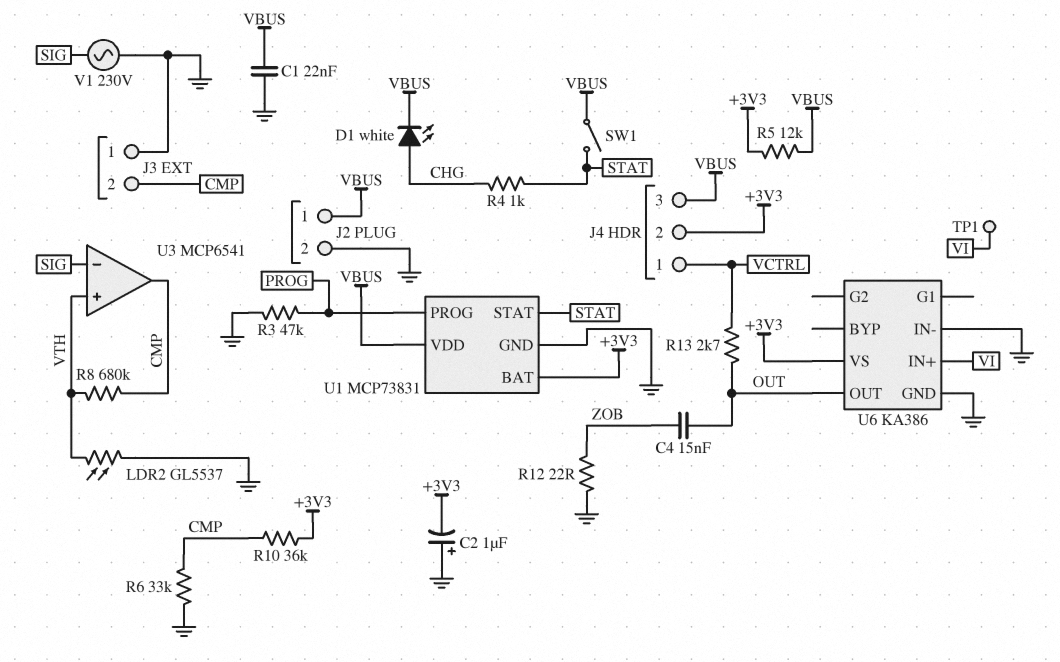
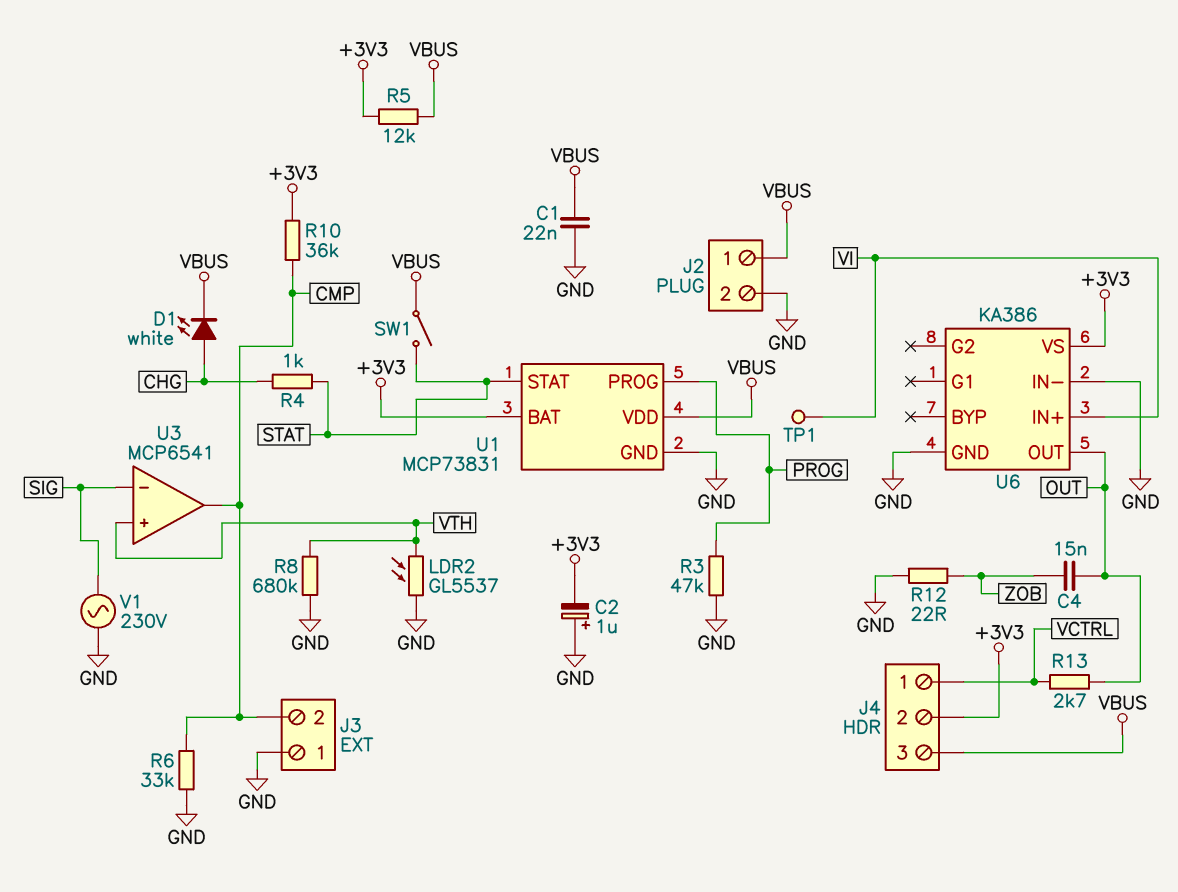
R8: 680k (CMP, VTH) -> 680k (GND, VTH)

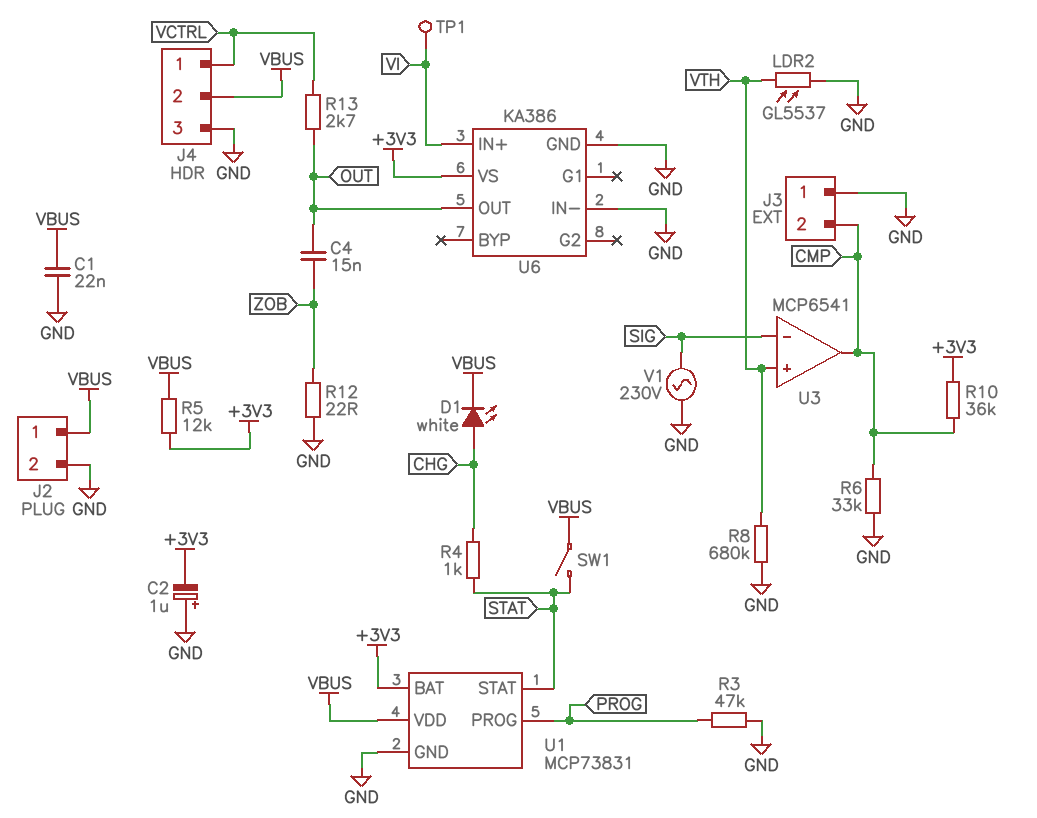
J4 pin 2: +3V3 -> VBUS
J4 pin 3: VBUS -> GND

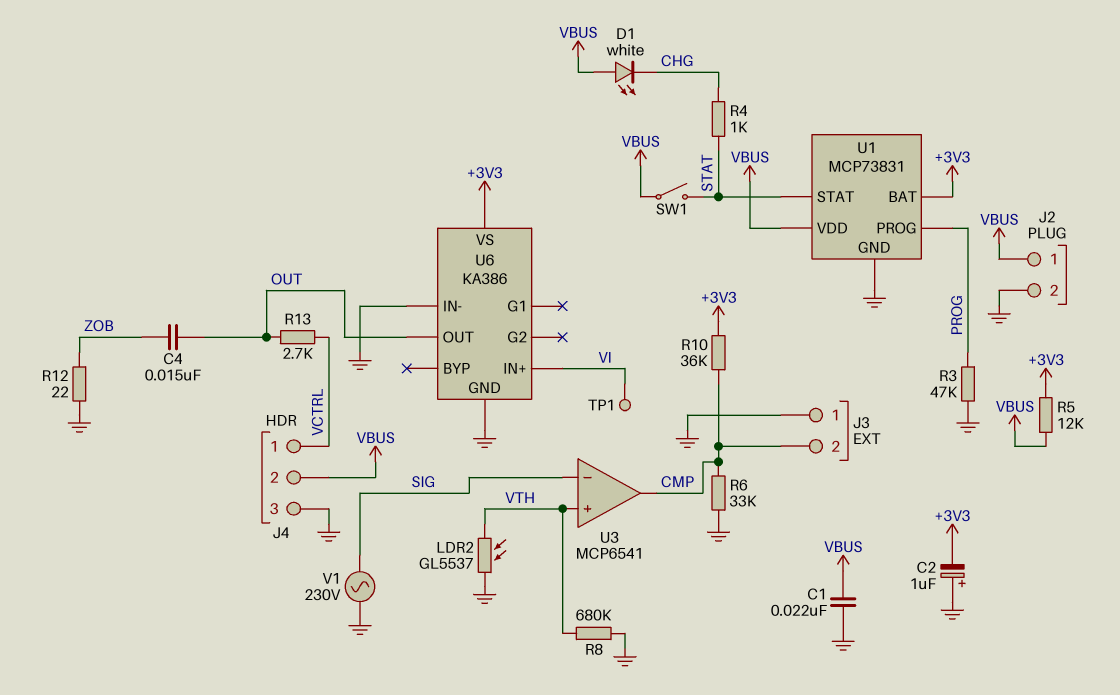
D1: LED white (A CHG, K VBUS) -> LED white (A VBUS, K CHG)

